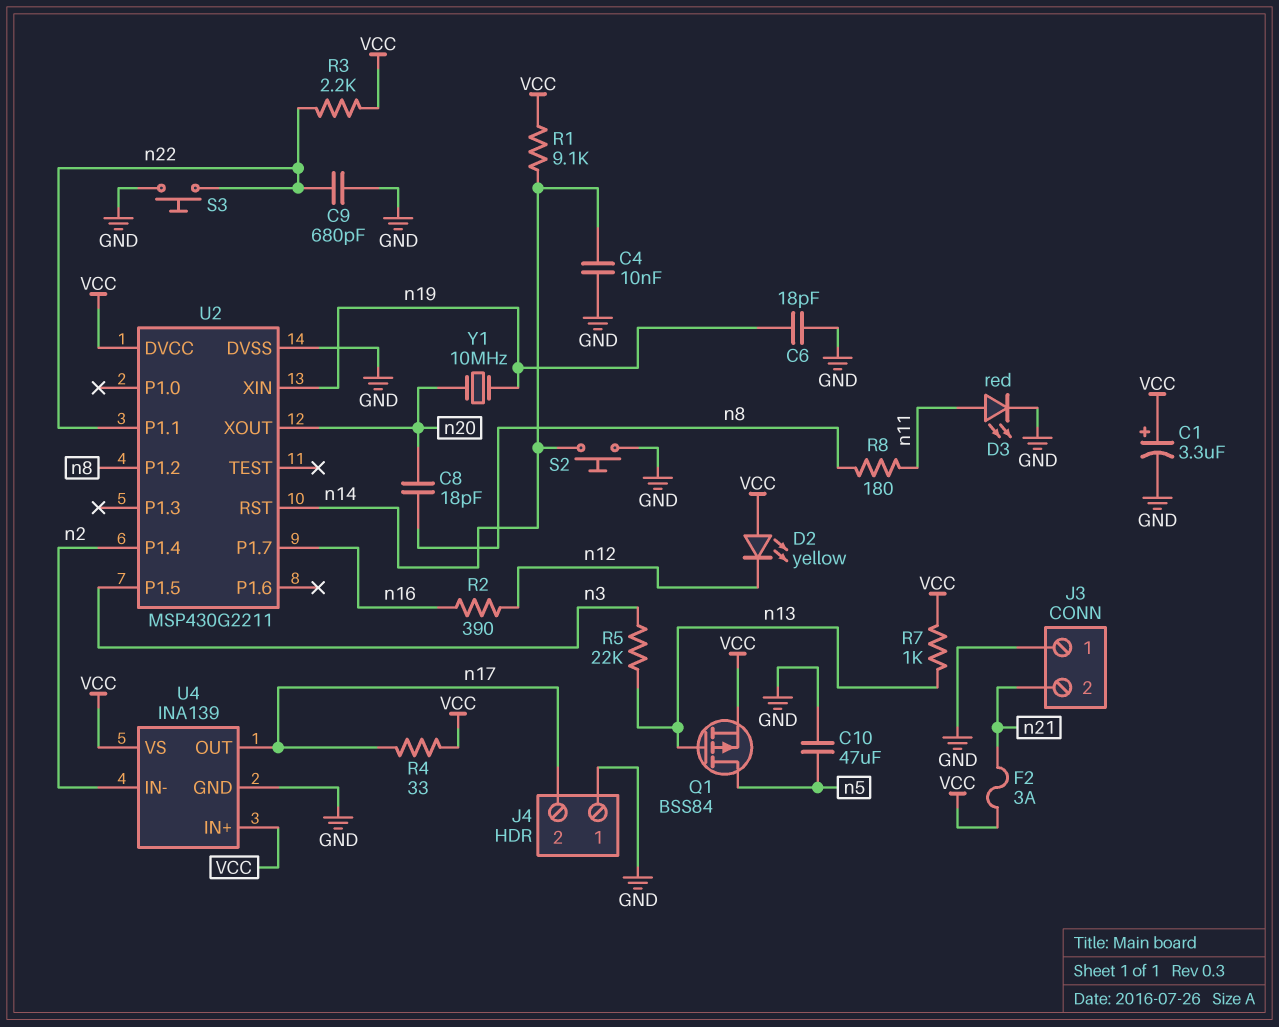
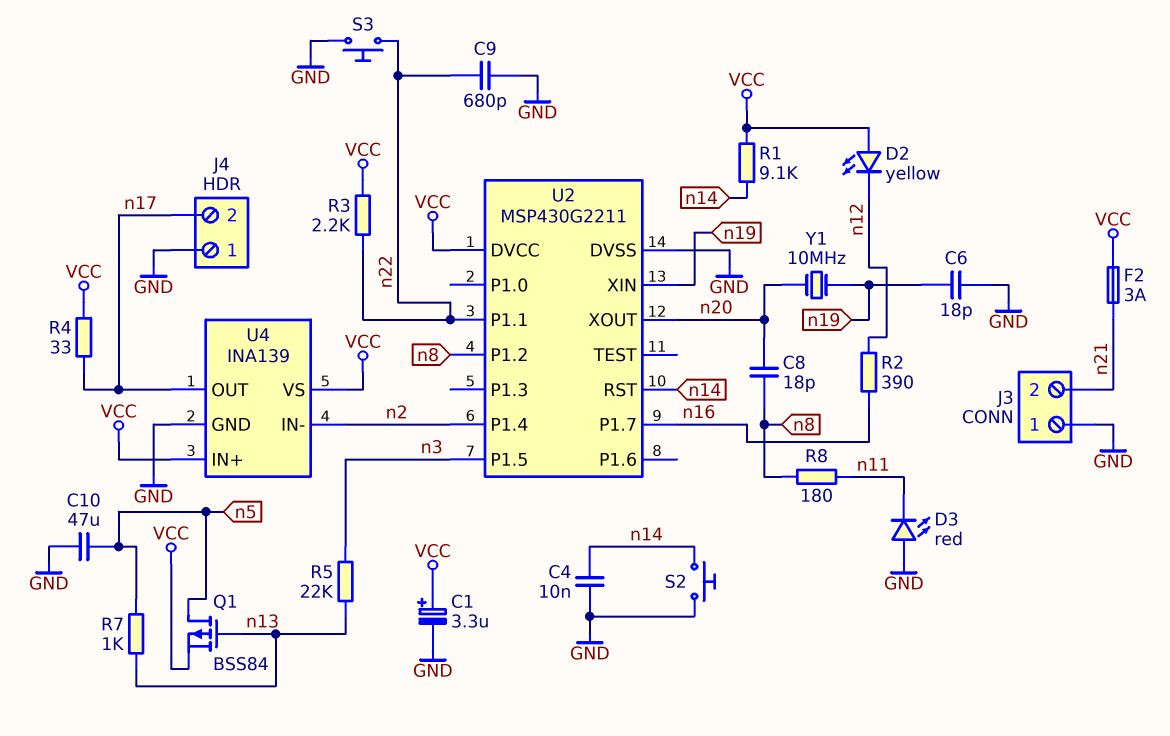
D3: LED red (A n11, K GND) -> LED red (A GND, K n11)
R7: 1k (VCC, n13) -> 1k (n5, n13)

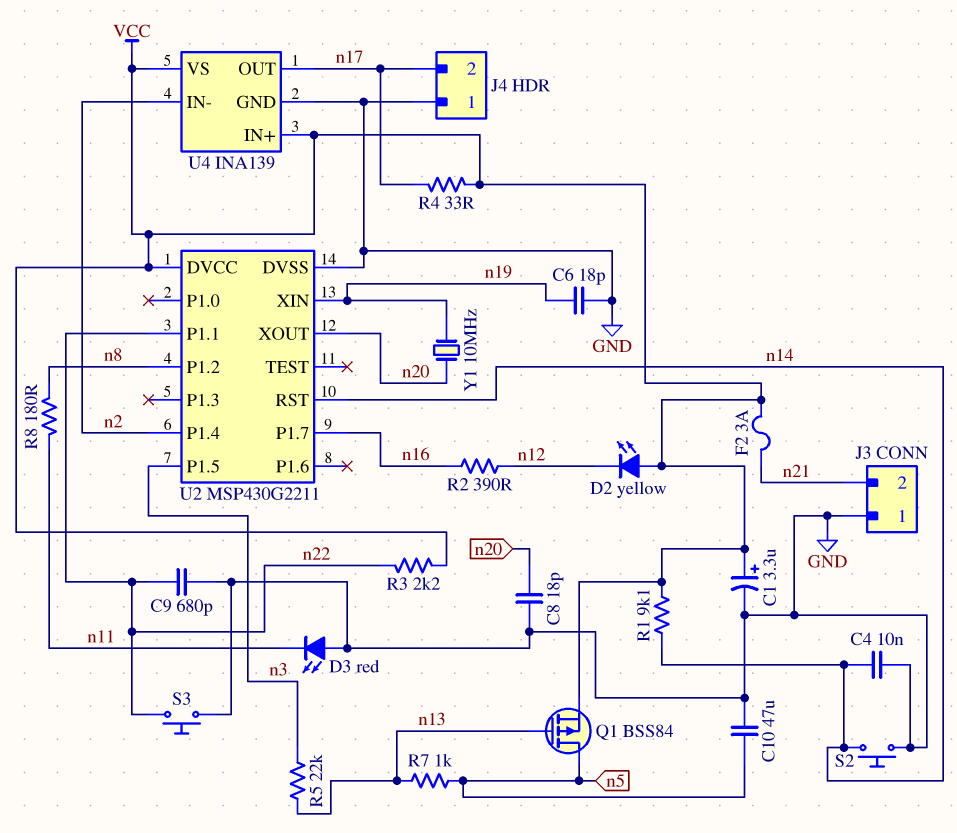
C8: 18pF (n8, n20) -> 18pF (GND, n20)

